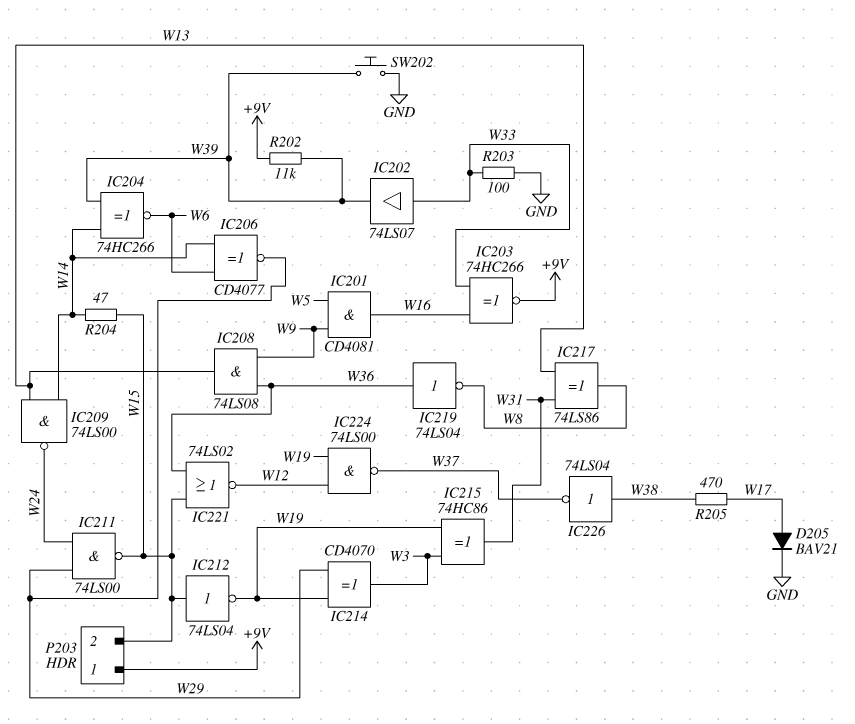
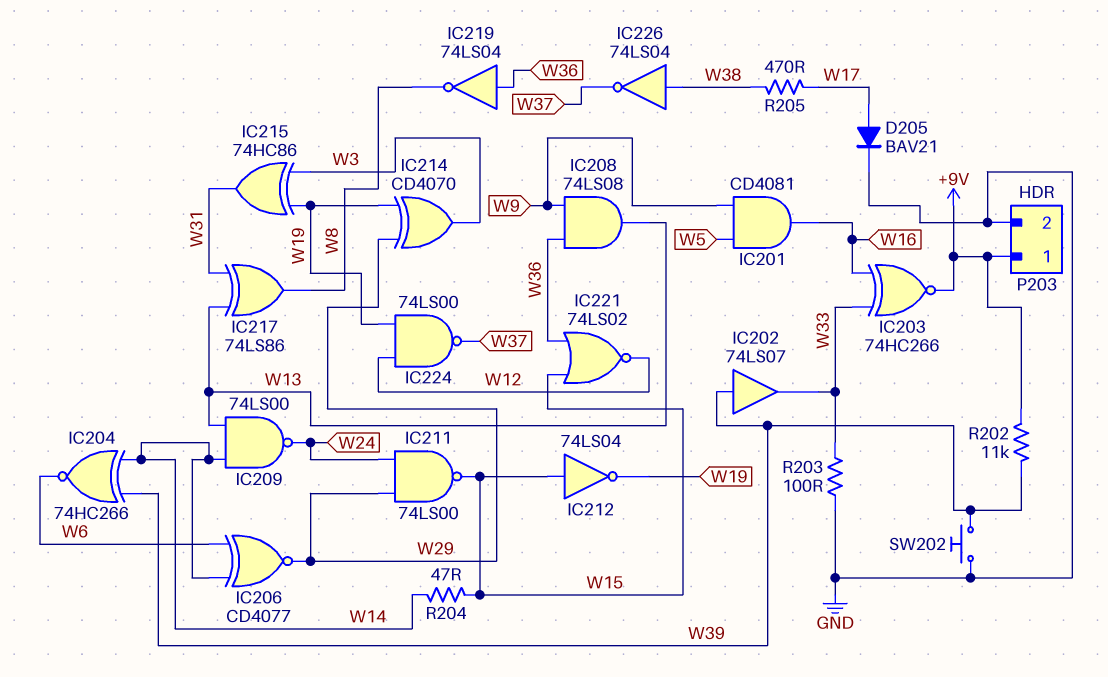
IC202: buffer 74LS07 (in W33, out W39) -> buffer 74LS07 (in W39, out W33)
P203 pin 2: W15 -> GND

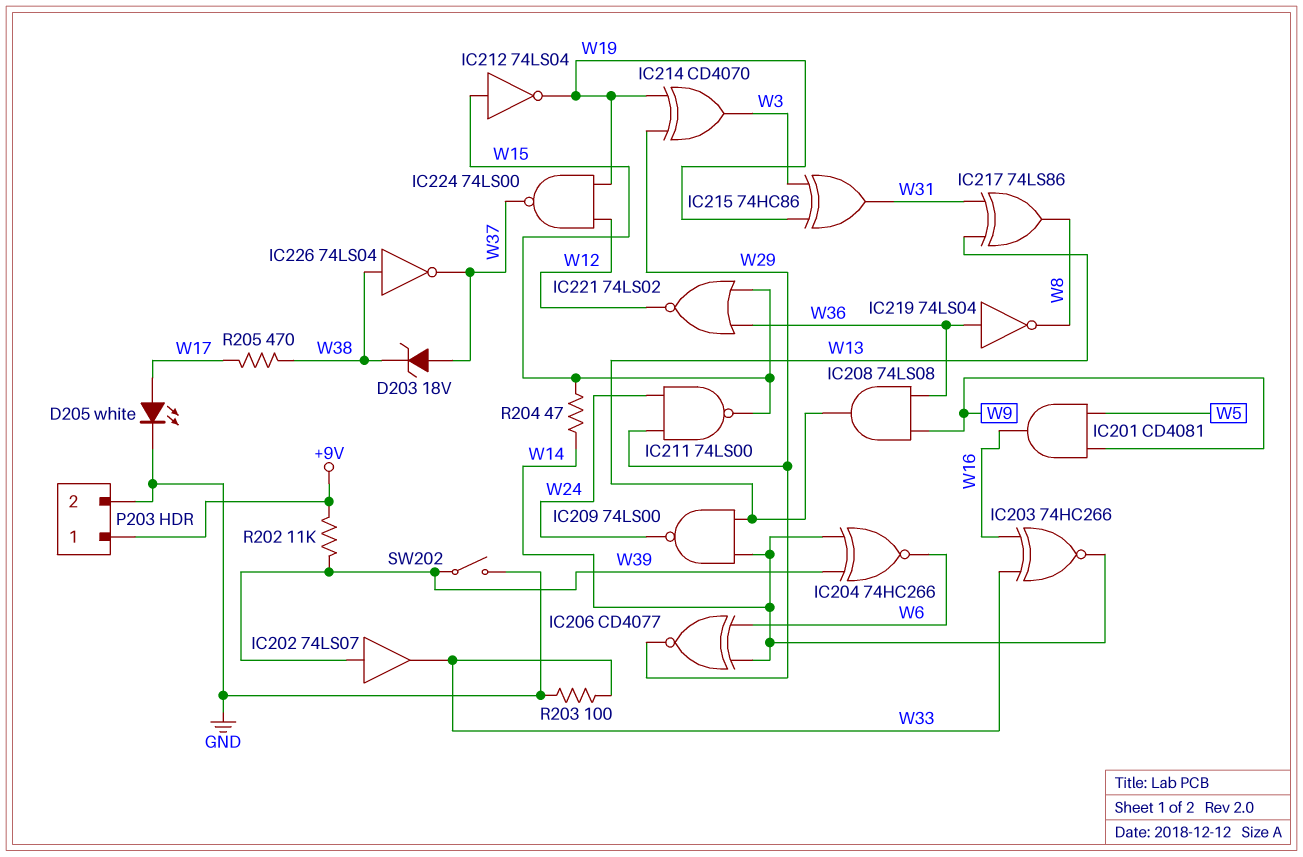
D203: none -> zener 18V (A W37, K W38)
D205: diode BAV21 (A W17, K GND) -> LED white (A W17, K GND)
IC203: XNOR 74HC266 (in W16, in W33, out +9V) -> XNOR 74HC266 (in W16, in W33, out W14)
SW202: button (GND, W39) -> switch (GND, W39)

